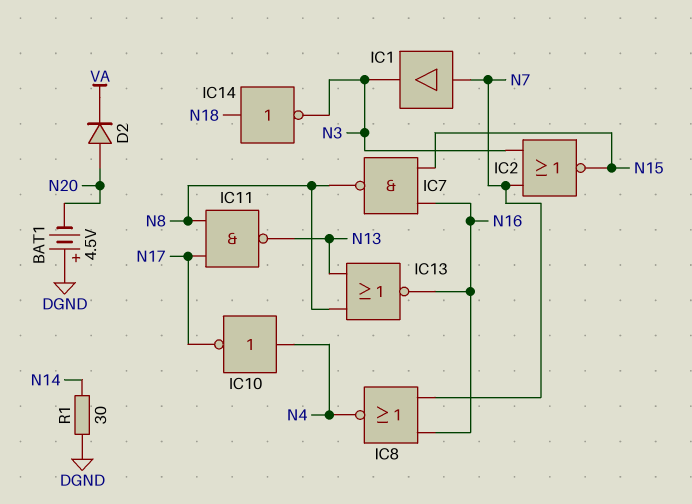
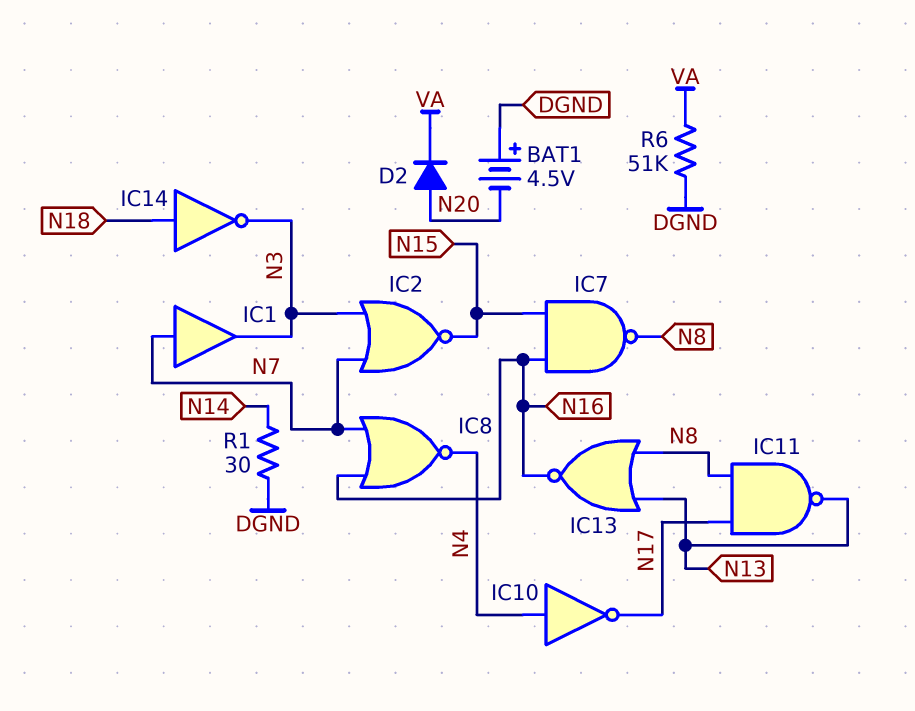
R6: none -> 51k (DGND, VA)

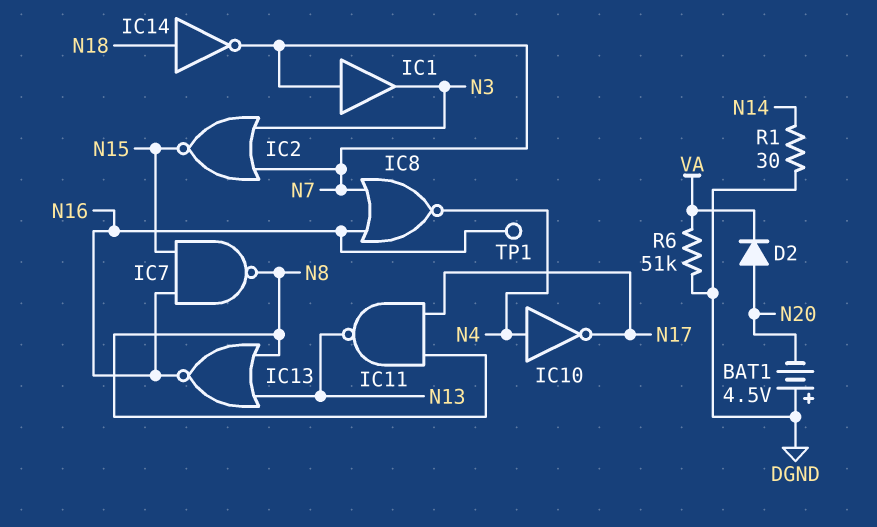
IC14: NOT (in N18, out N3) -> NOT (in N18, out N7)
TP1: none -> test point (N16)

